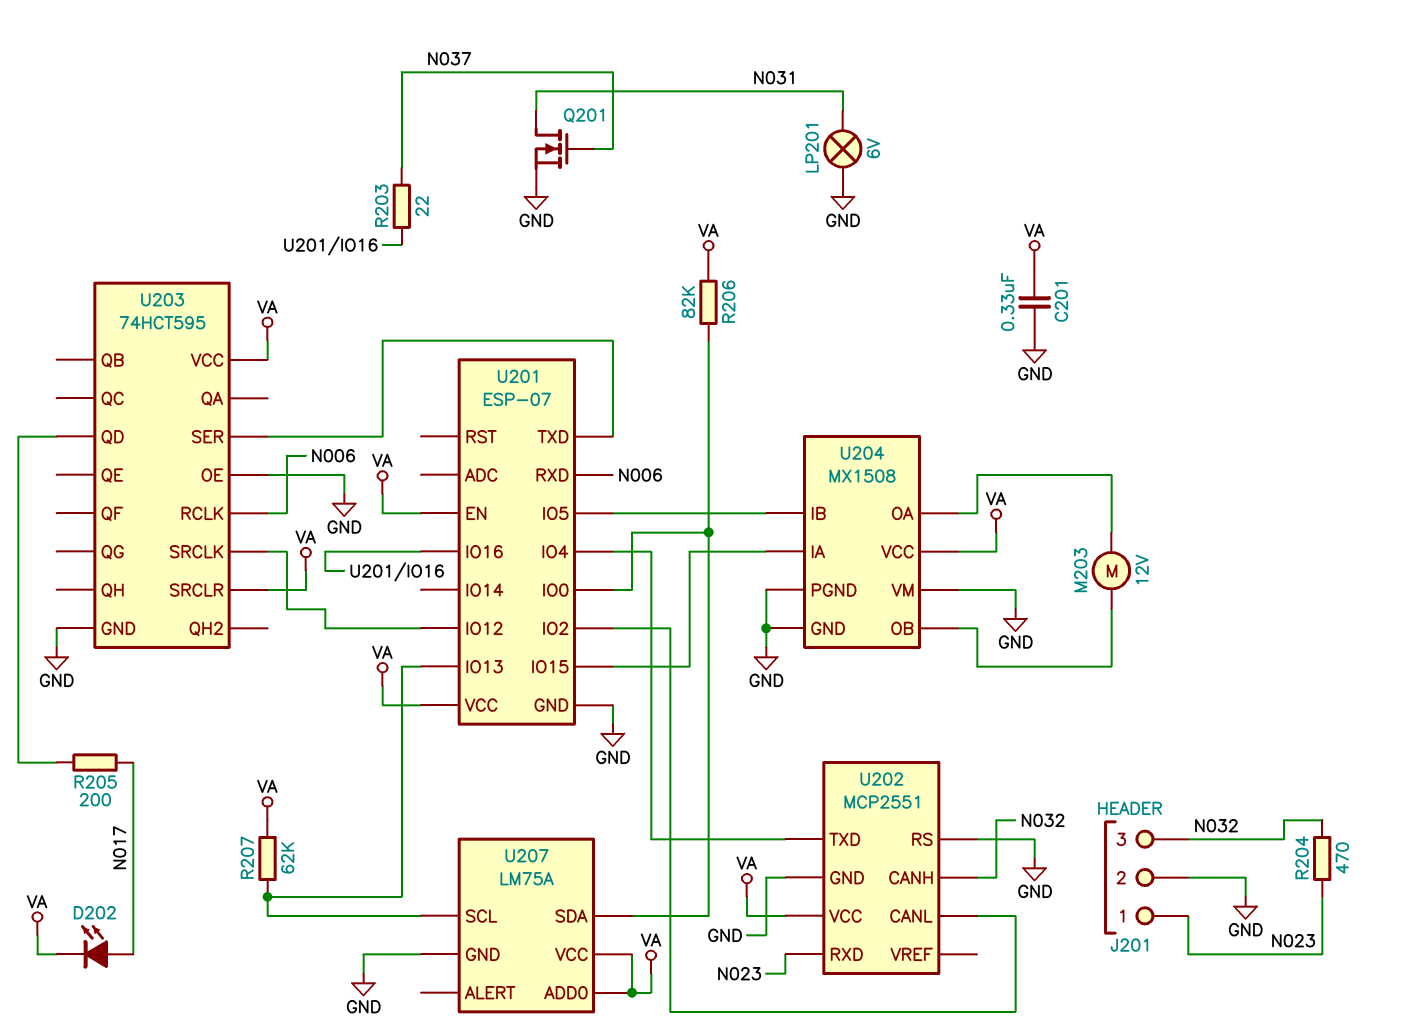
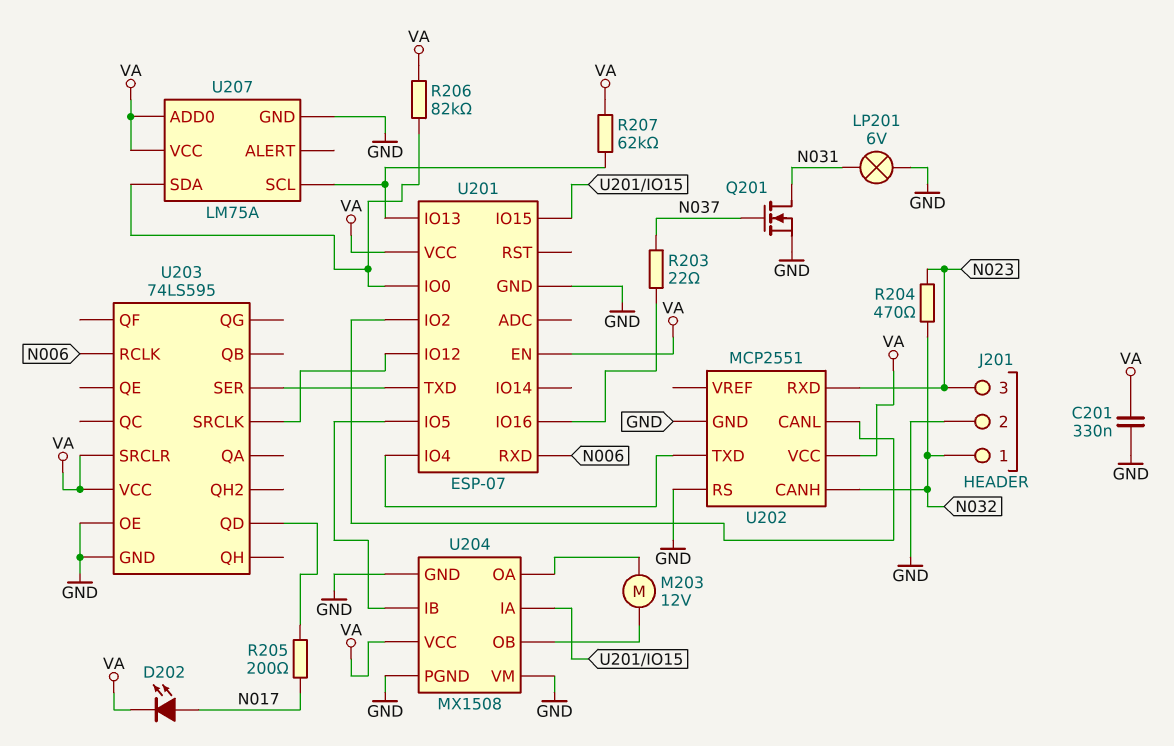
J201 pin 1: N023 -> N032
J201 pin 3: N032 -> N023
U203: 74HCT595 -> 74LS595

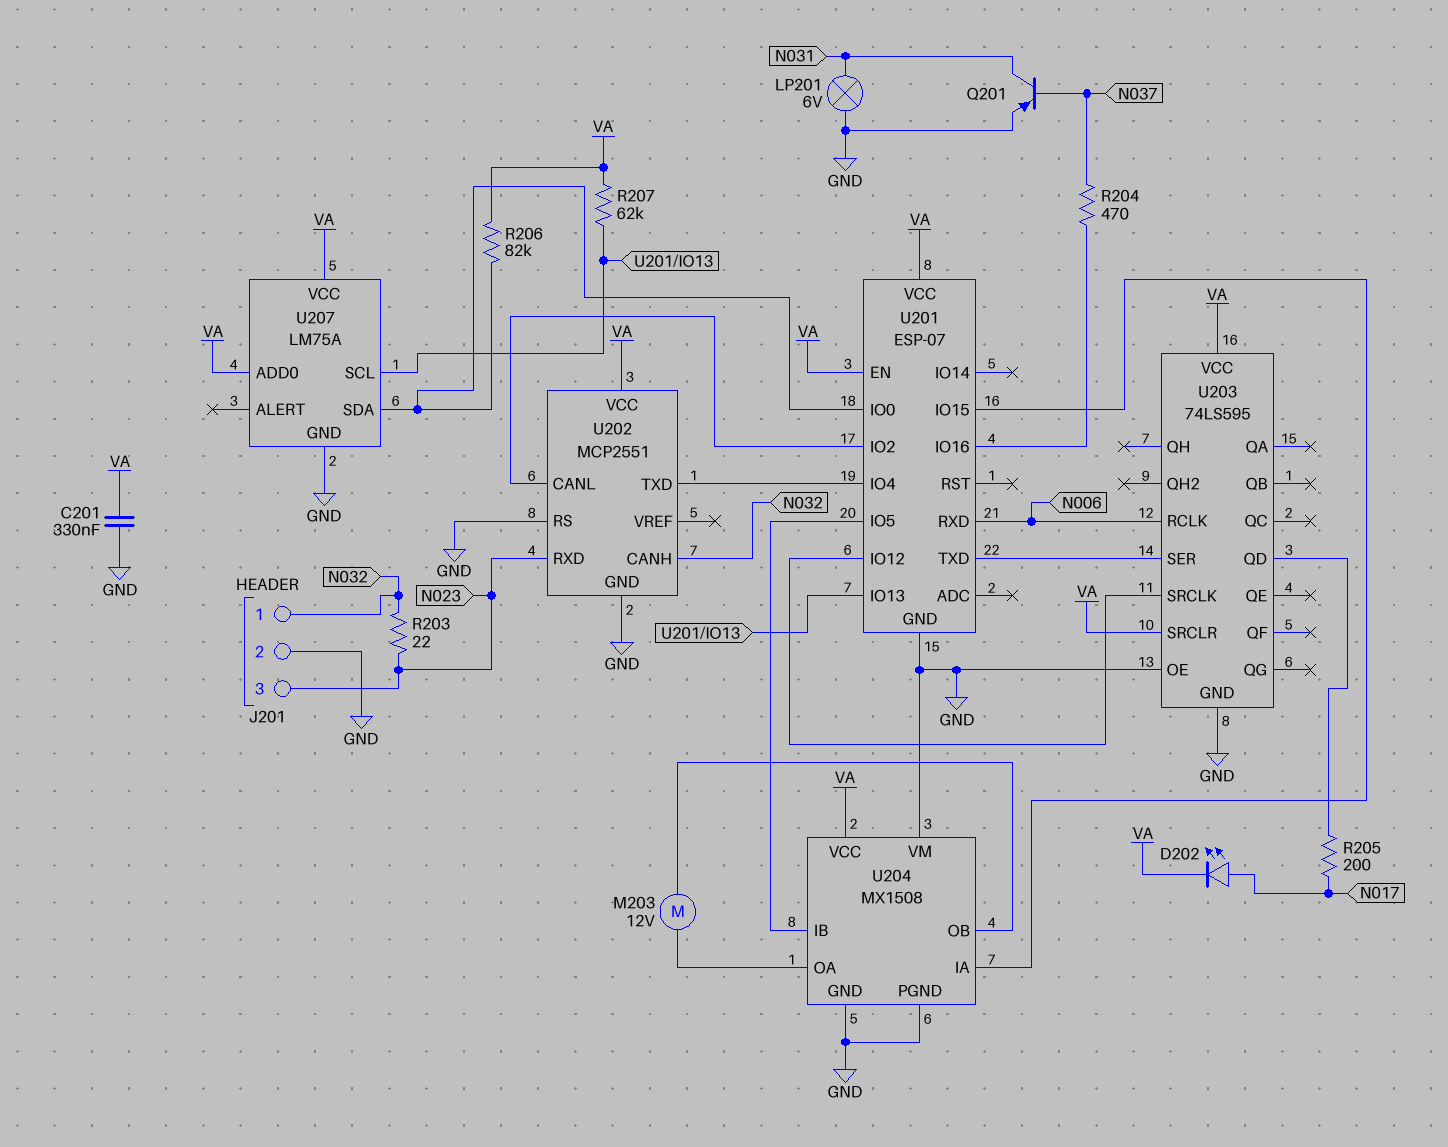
Q201: NMOS (G N037, D N031, S GND) -> PNP (B N037, C N031, E GND)
R203: 22 (N037, U201/IO16) -> 22 (N023, N032)
R204: 470 (N023, N032) -> 470 (N037, U201/IO16)

